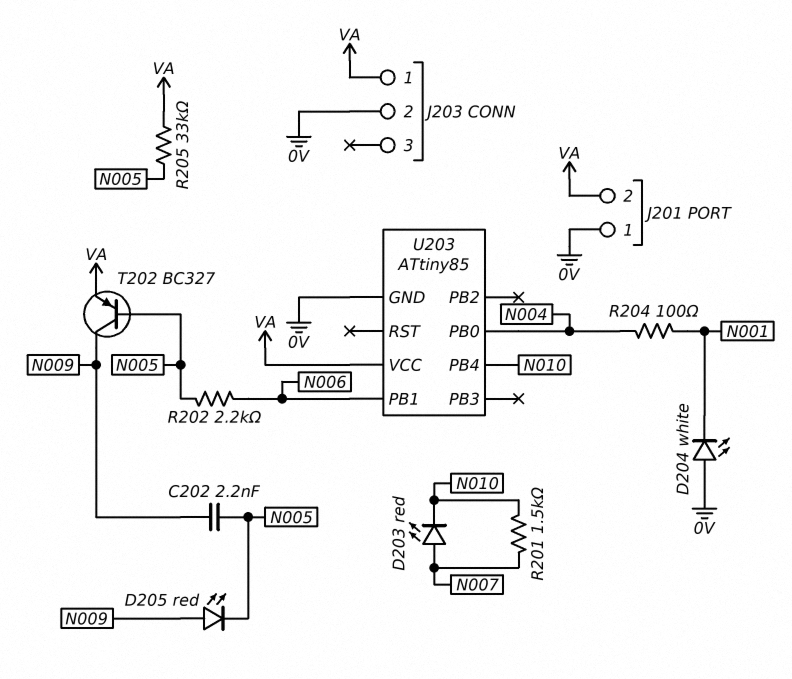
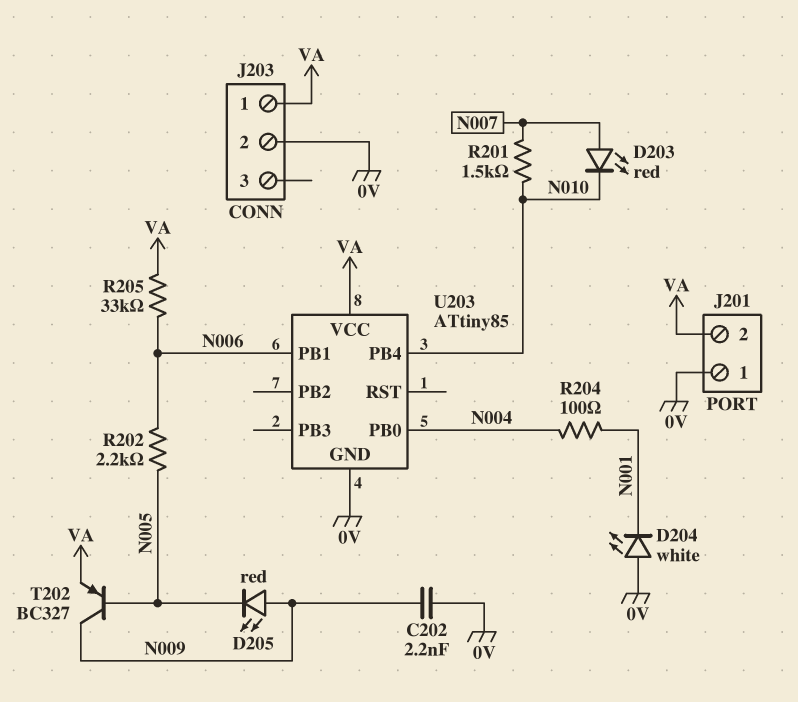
C202: 2.2nF (N005, N009) -> 2.2nF (0V, N009)
R205: 33k (N005, VA) -> 33k (N006, VA)

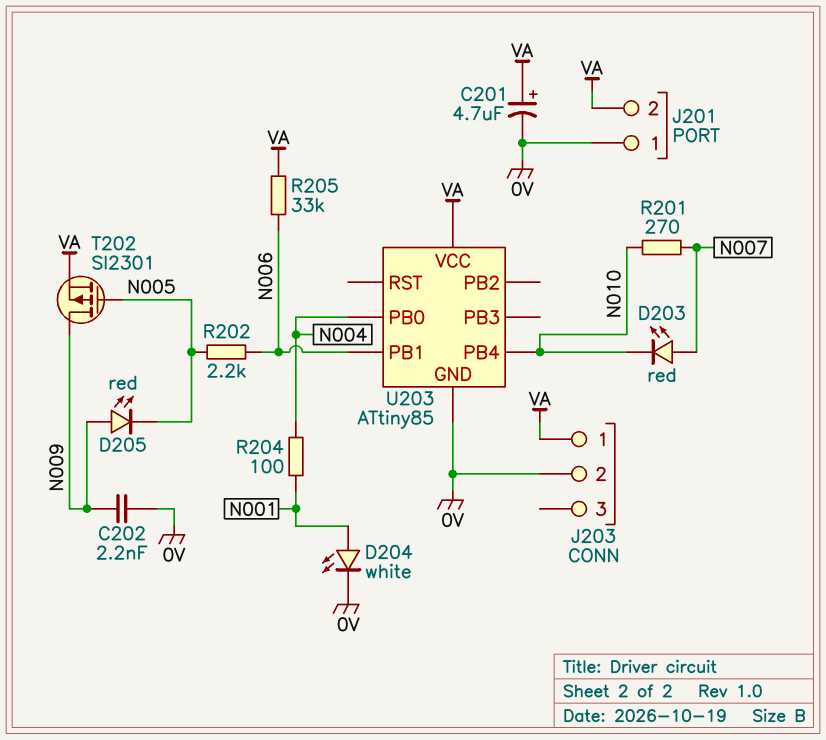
C201: none -> 4.7uF (plus VA, minus 0V)
D204: LED white (A 0V, K N001) -> LED white (A N001, K 0V)
R201: 1.5k (N007, N010) -> 270 (N007, N010)
T202: PNP BC327 (B N005, C N009, E VA) -> PMOS SI2301 (G N005, D N009, S VA)

